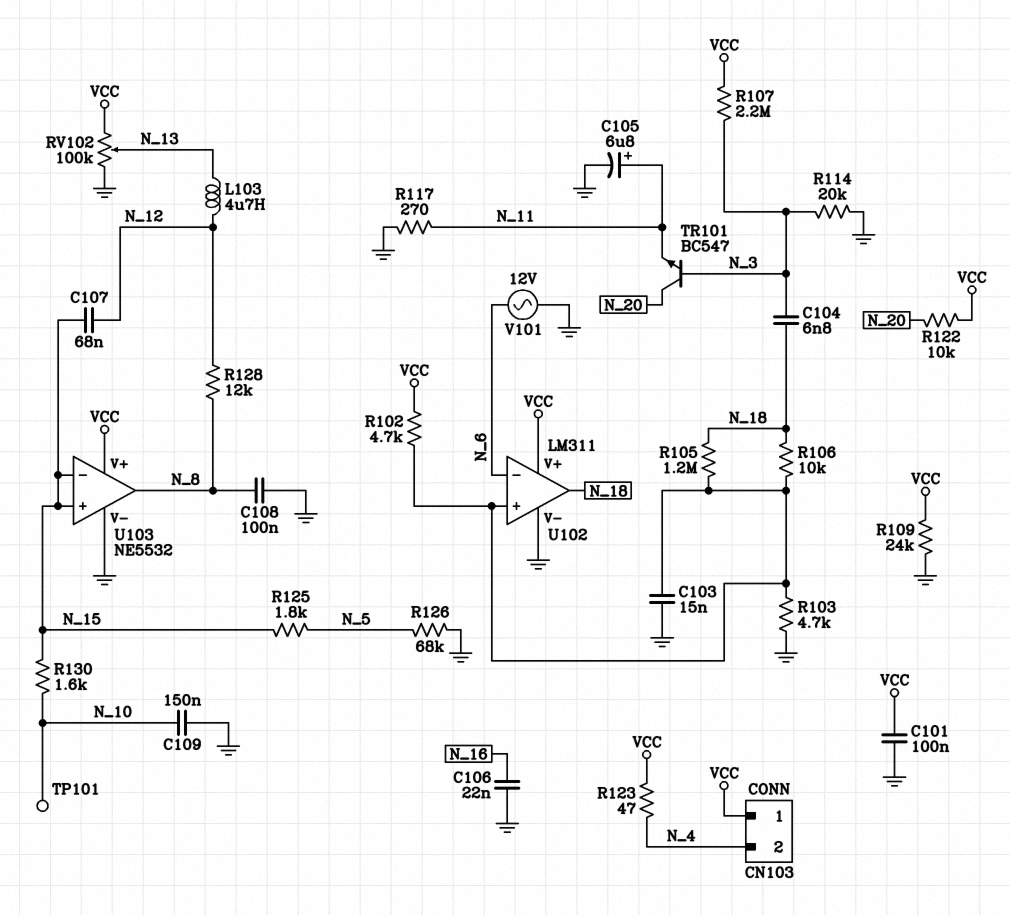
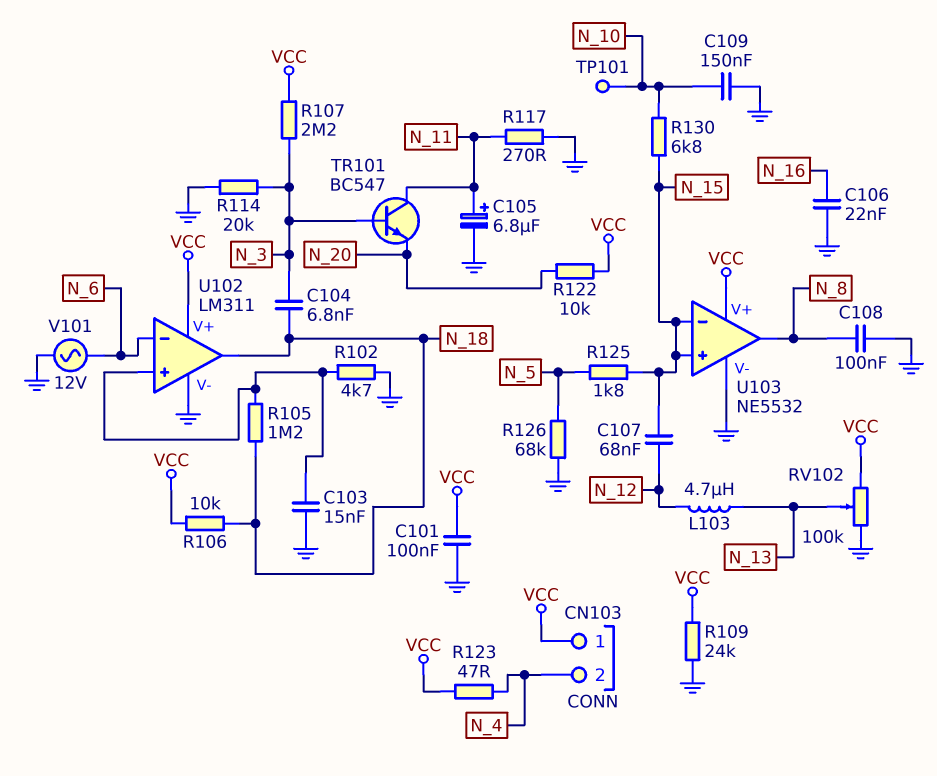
R102: 4.7k (U102/in+, VCC) -> 4.7k (GND, U102/in+)
R103: 4.7k (GND, U102/in+) -> none
R106: 10k (N_18, U102/in+) -> 10k (N_18, VCC)
R128: 12k (N_8, N_12) -> none
R130: 1.6k (N_10, N_15) -> 6.8k (N_10, N_15)
TR101: NPN BC547 (B N_3, C N_20, E N_11) -> NPN BC547 (B N_3, C N_11, E N_20)

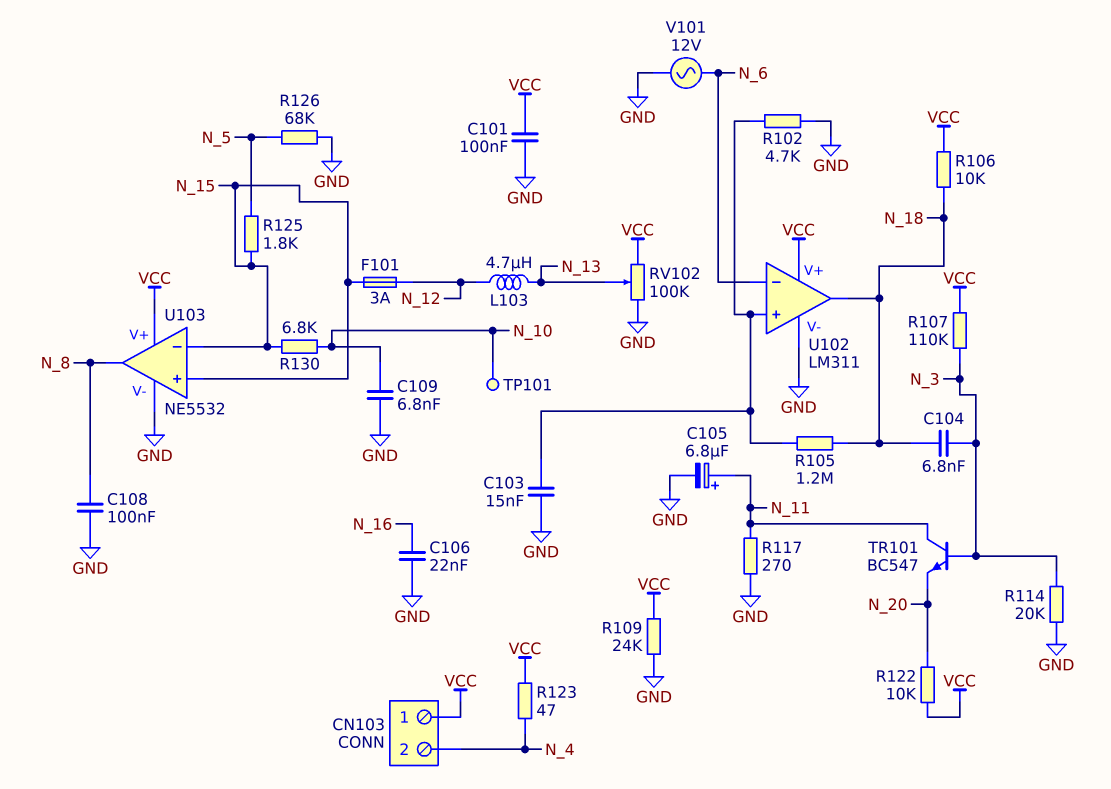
C107: 68nF (N_12, N_15) -> none
C109: 150nF (GND, N_10) -> 6.8nF (GND, N_10)
F101: none -> 3A (N_12, N_15)
R107: 2.2M (N_3, VCC) -> 110k (N_3, VCC)

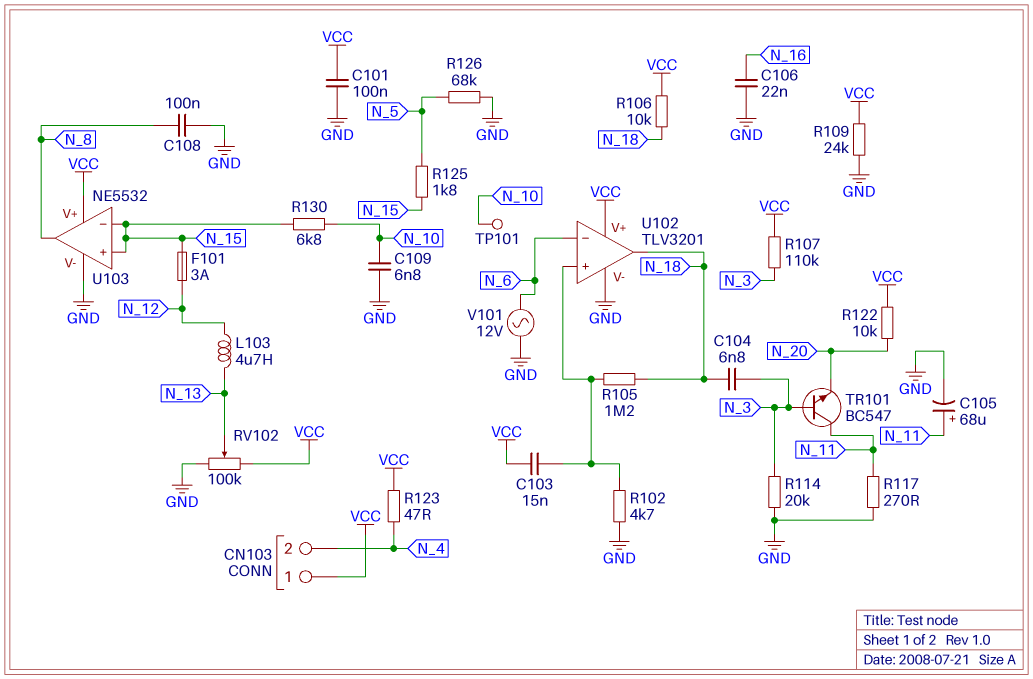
C103: 15nF (GND, U102/in+) -> 15nF (U102/in+, VCC)
C105: 6.8uF (plus N_11, minus GND) -> 68uF (plus N_11, minus GND)
U102: LM311 -> TLV3201

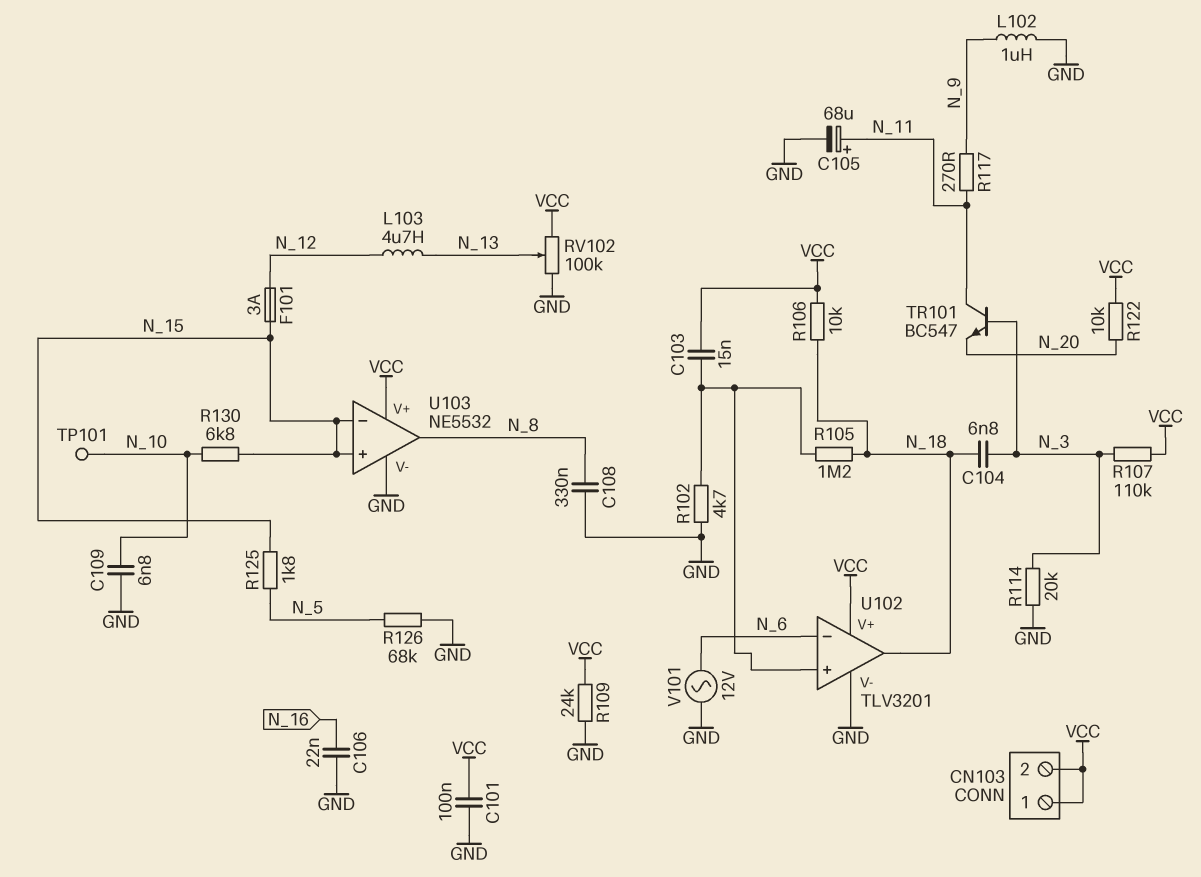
C108: 100nF (GND, N_8) -> 330nF (GND, N_8)
CN103 pin 2: N_4 -> VCC
L102: none -> 1uH (GND, N_9)
R117: 270 (GND, N_11) -> 270 (N_9, N_11)
R123: 47 (N_4, VCC) -> none

